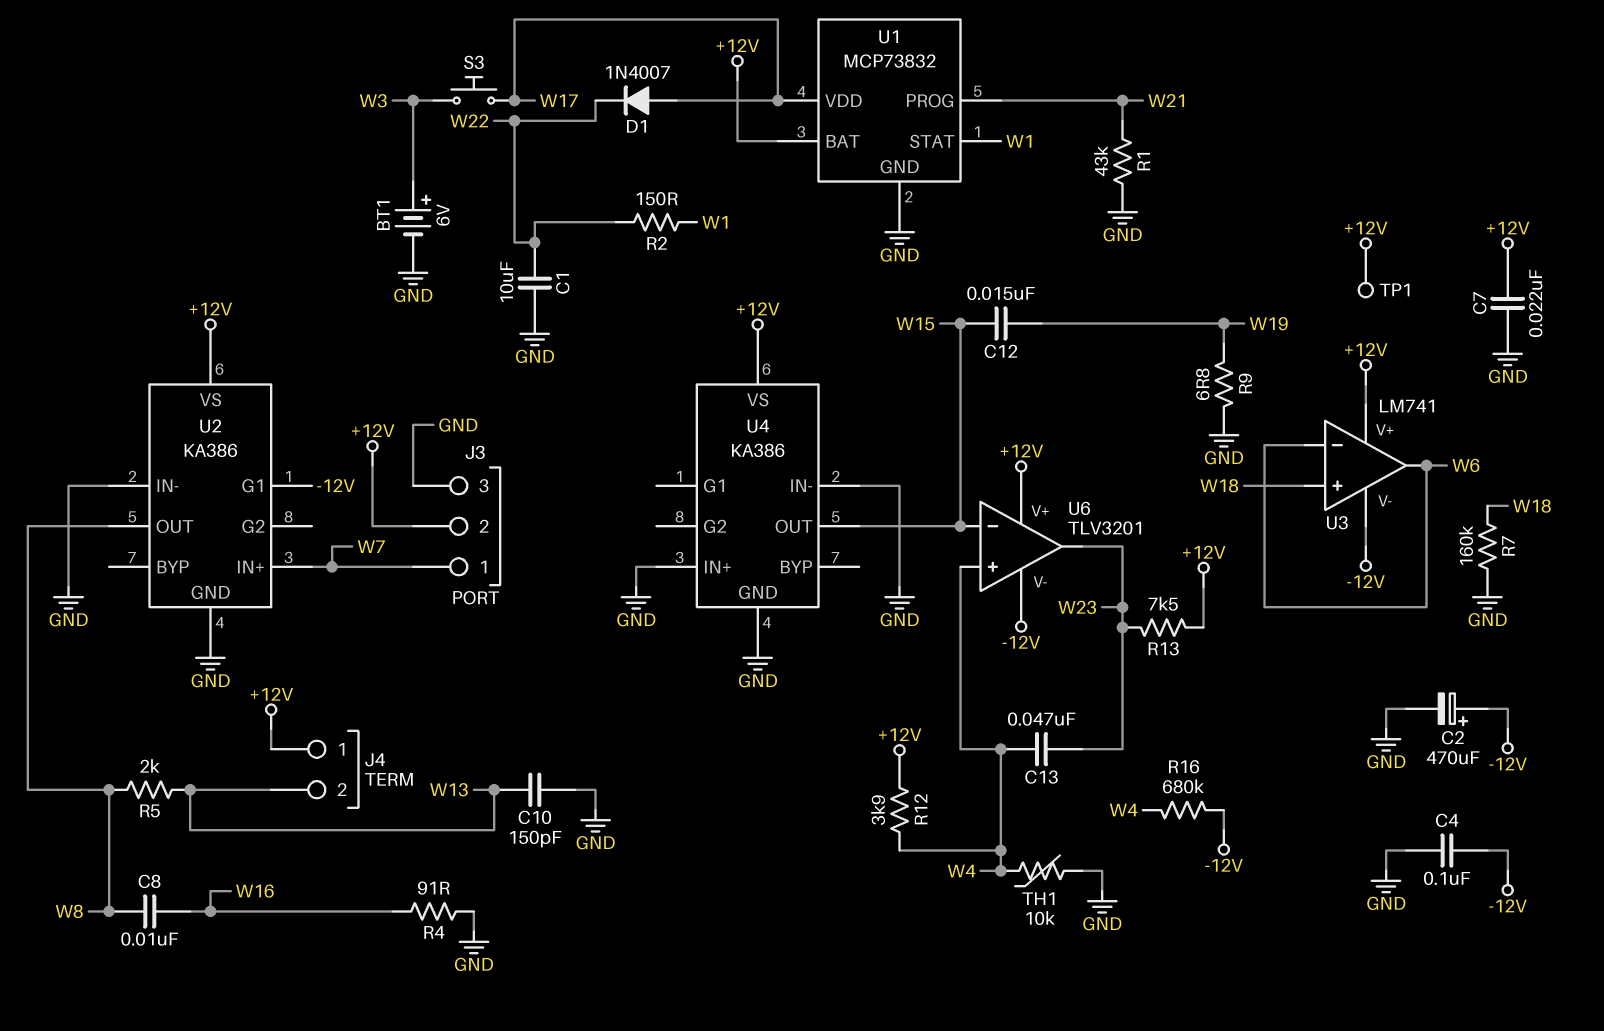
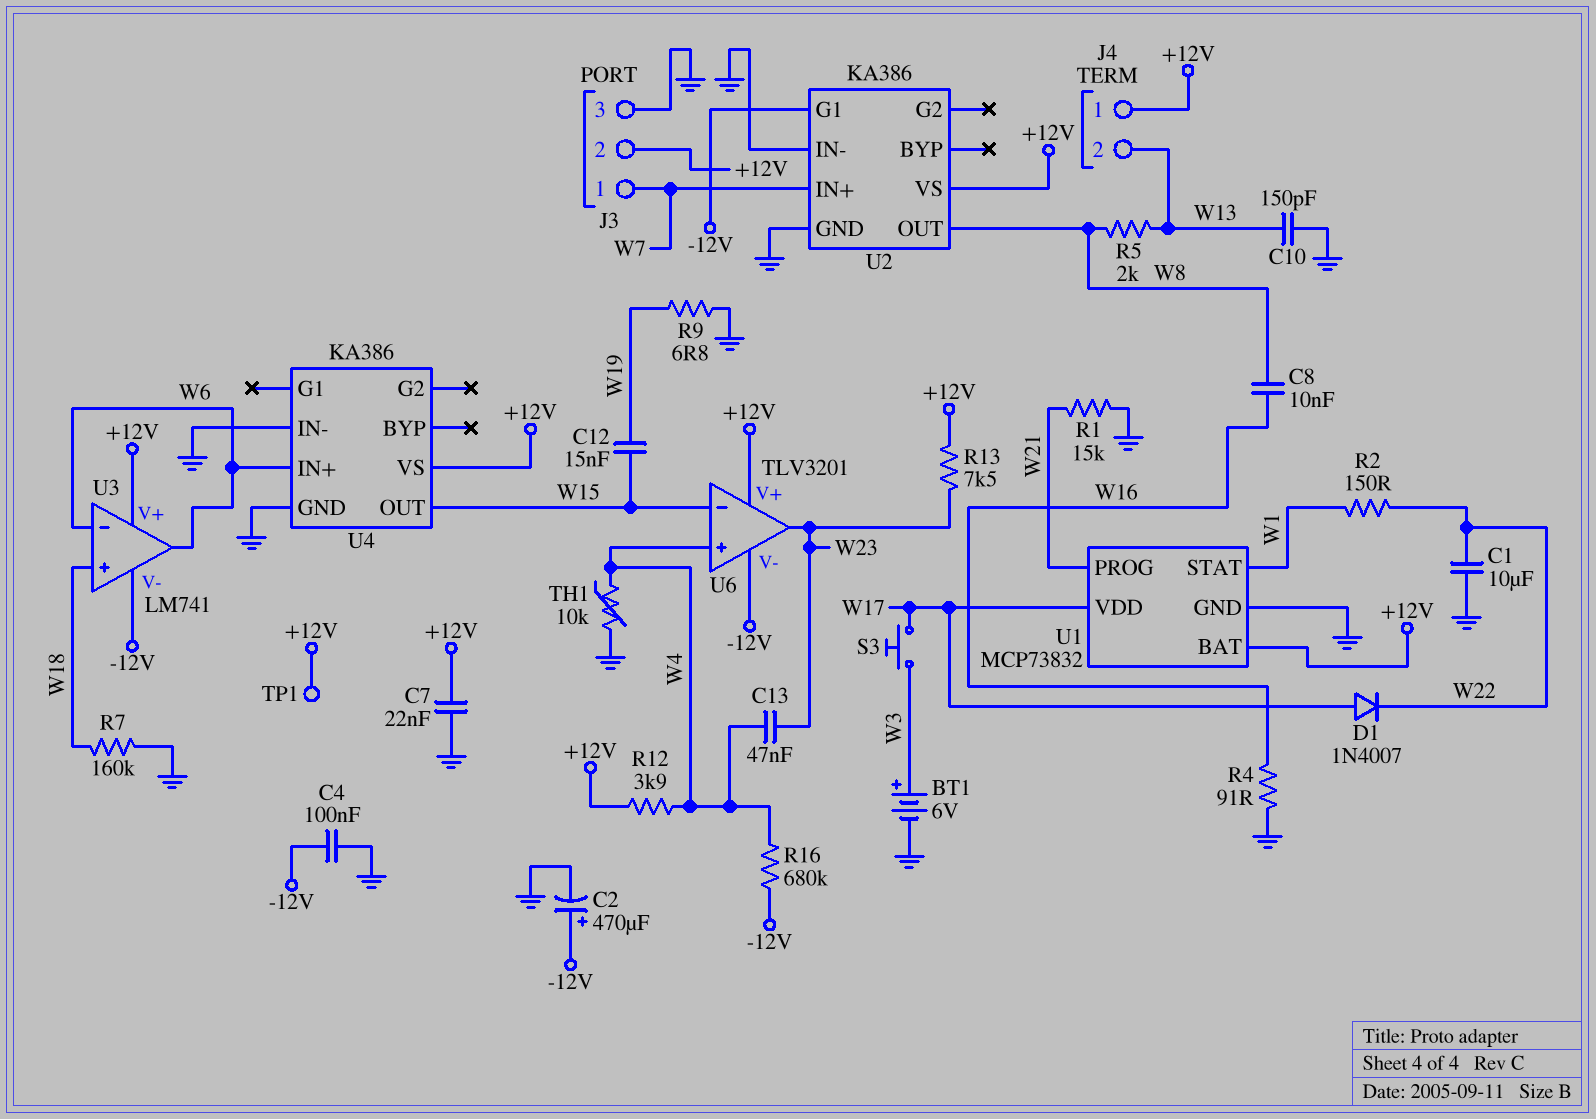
R1: 43k (GND, W21) -> 15k (GND, W21)
U4 pin IN+: GND -> W6

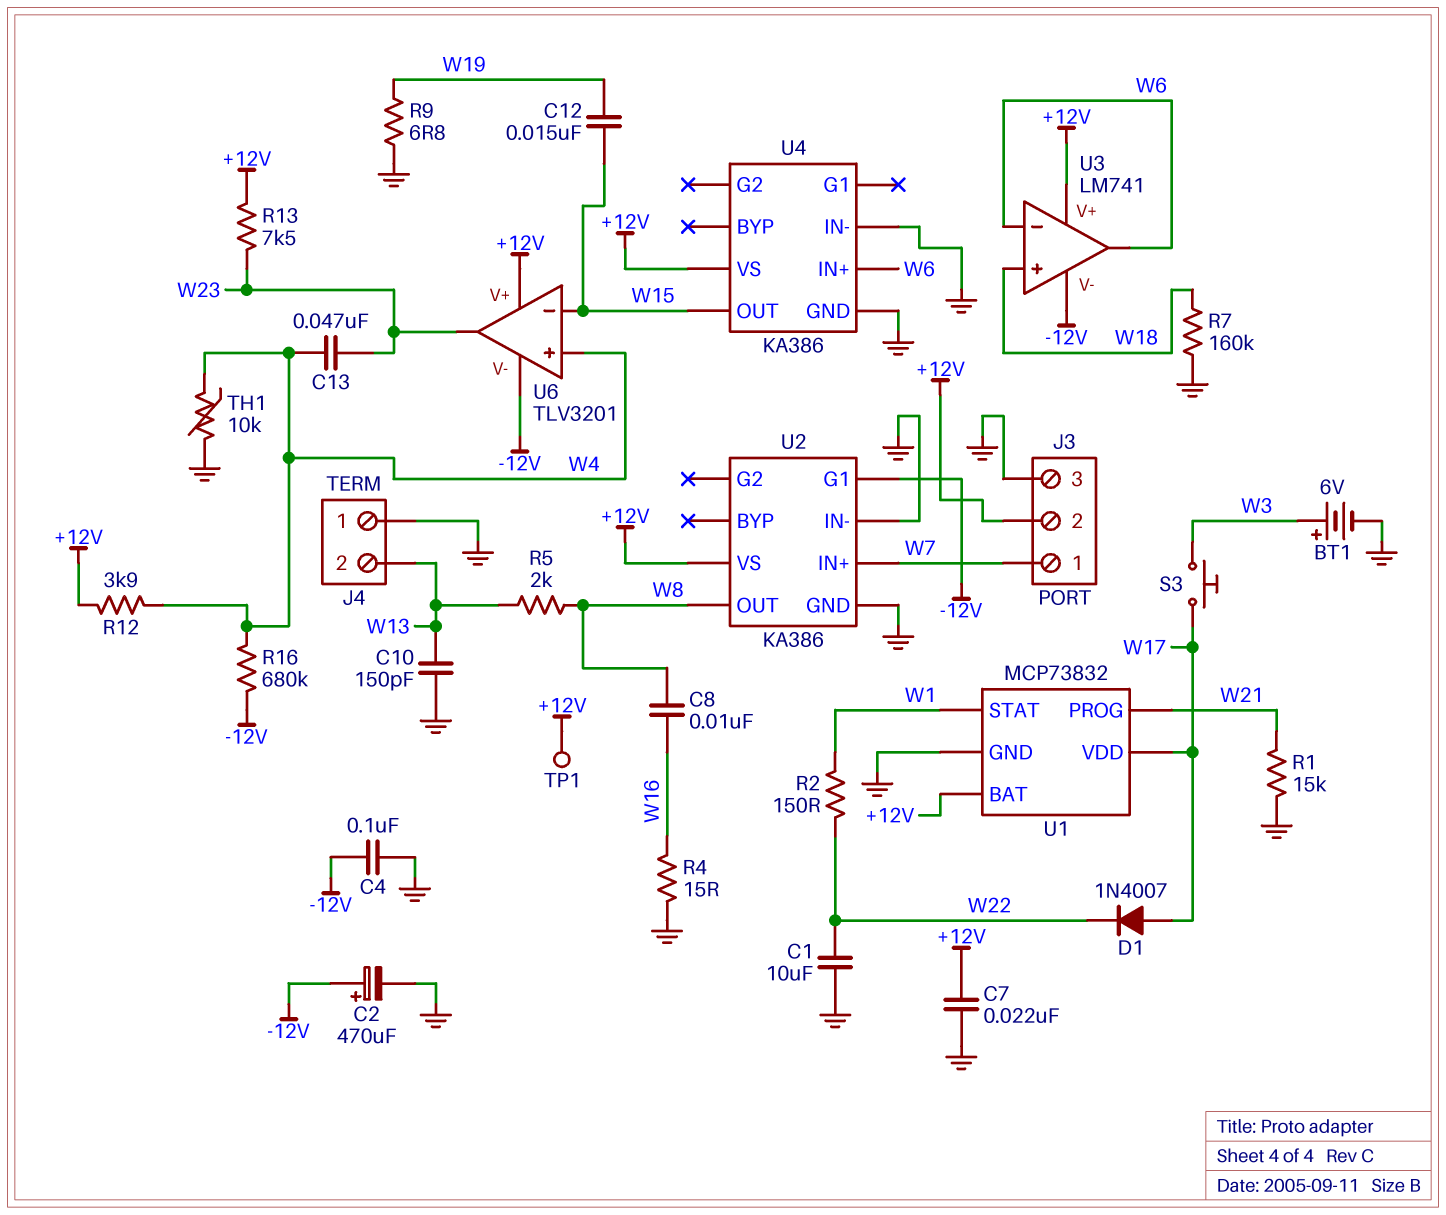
J4 pin 1: +12V -> GND
R4: 91 (GND, W16) -> 15 (GND, W16)

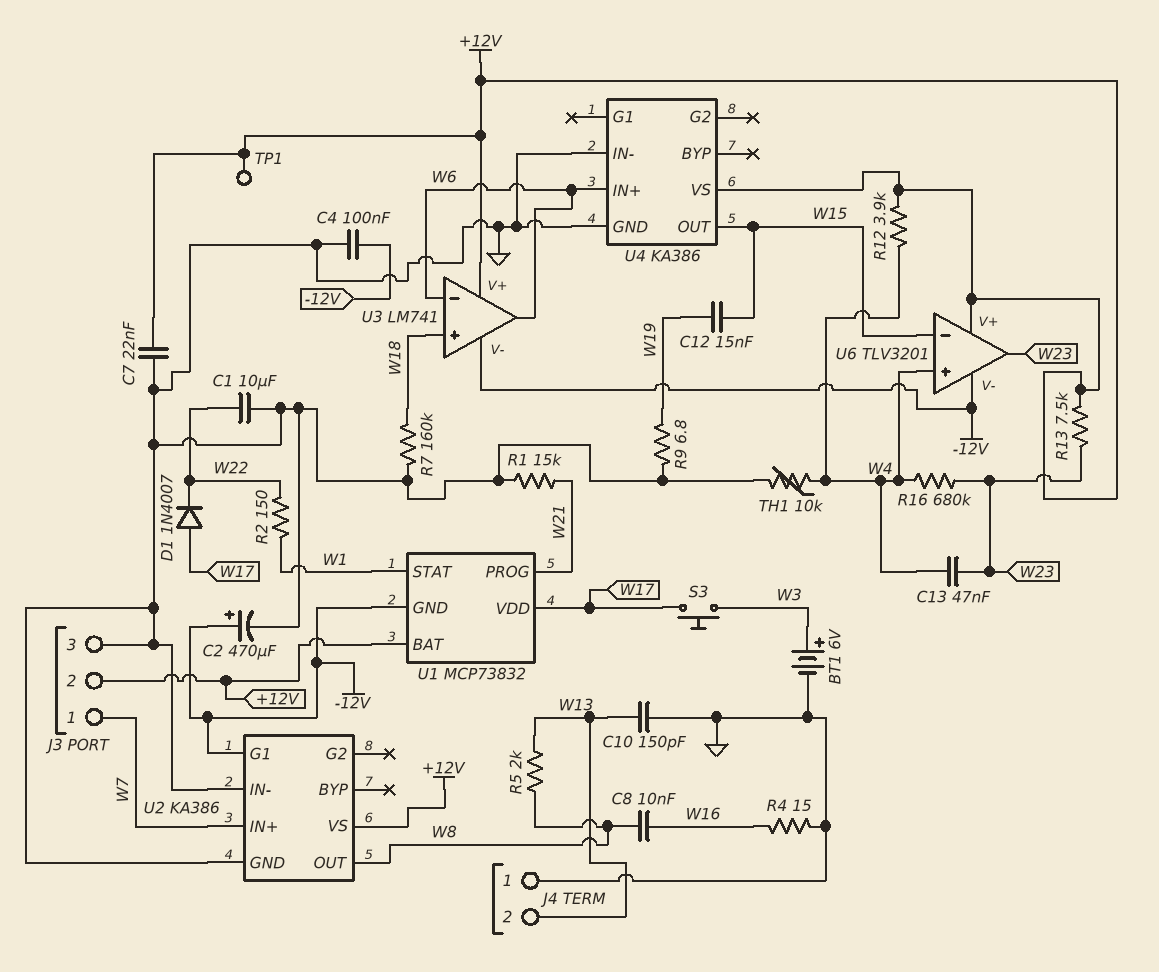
R16: 680k (-12V, W4) -> 680k (W4, W23)
U1 pin GND: GND -> -12V

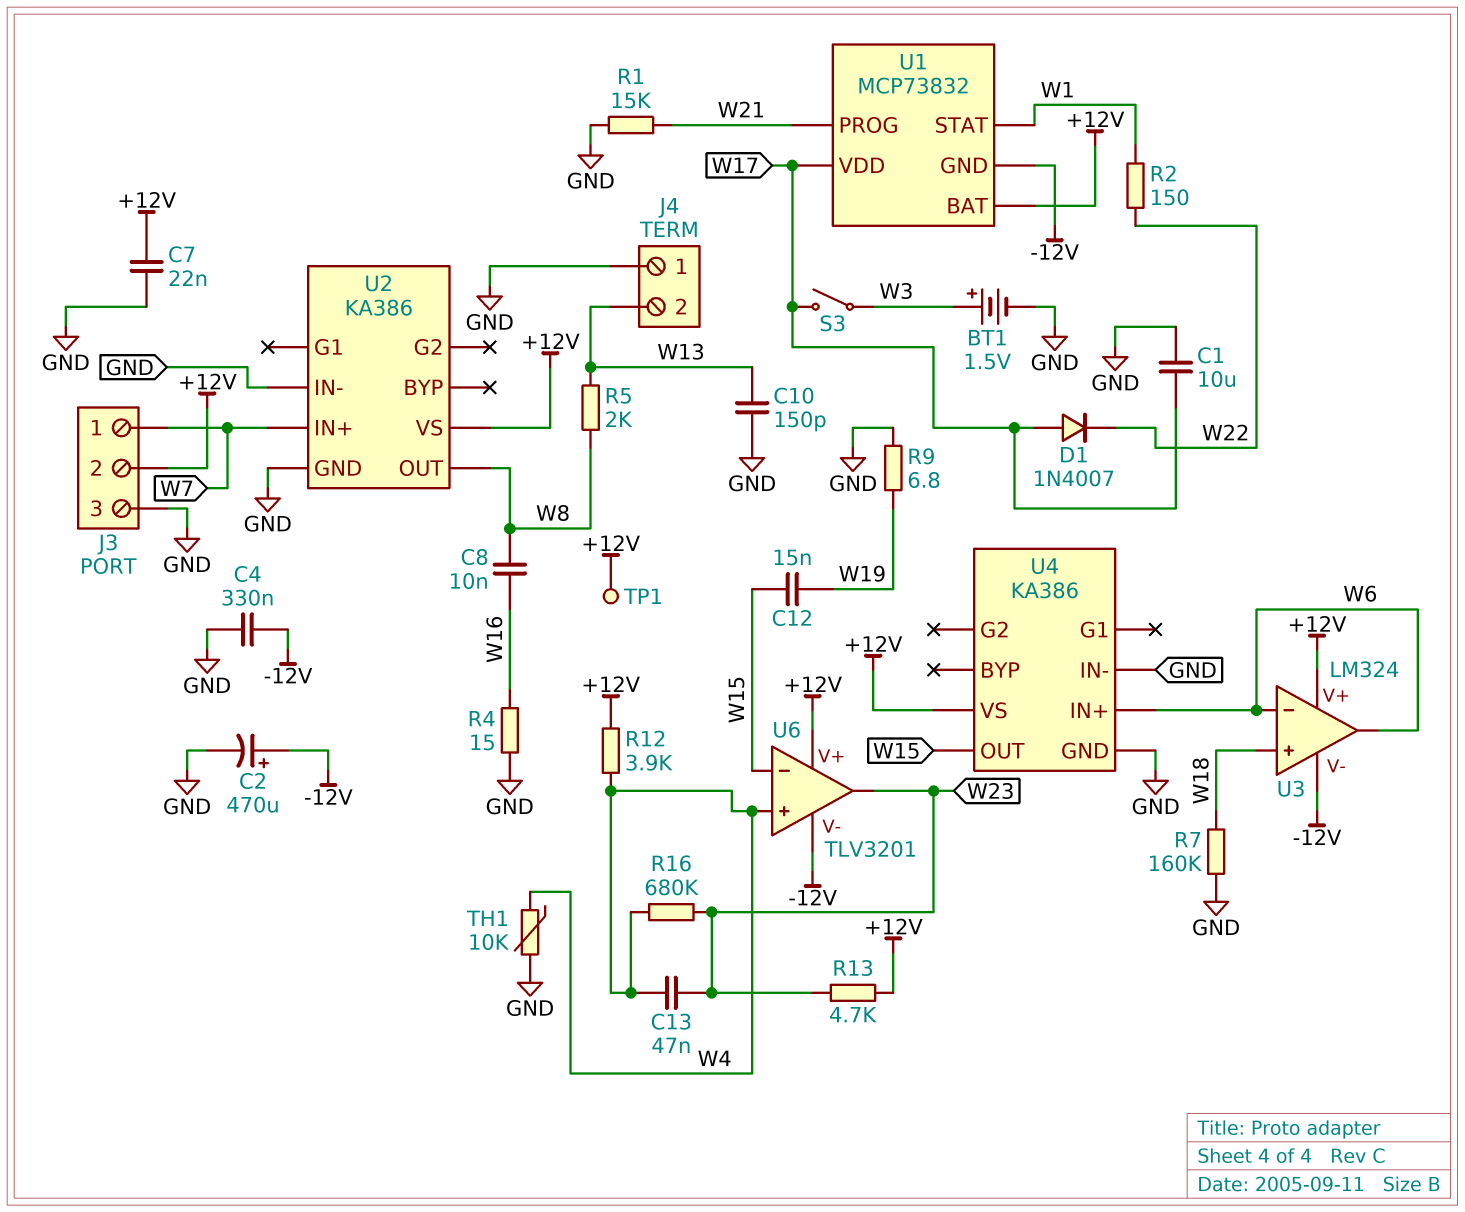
BT1: 6V (plus W3, minus GND) -> 1.5V (plus W3, minus GND)
C1: 10uF (GND, W22) -> 10uF (GND, W17)
C4: 100nF (-12V, GND) -> 330nF (-12V, GND)
R13: 7.5k (+12V, W23) -> 4.7k (+12V, W23)
S3: button (W3, W17) -> switch (W3, W17)
U2 pin G1: -12V -> none
U3: LM741 -> LM324

